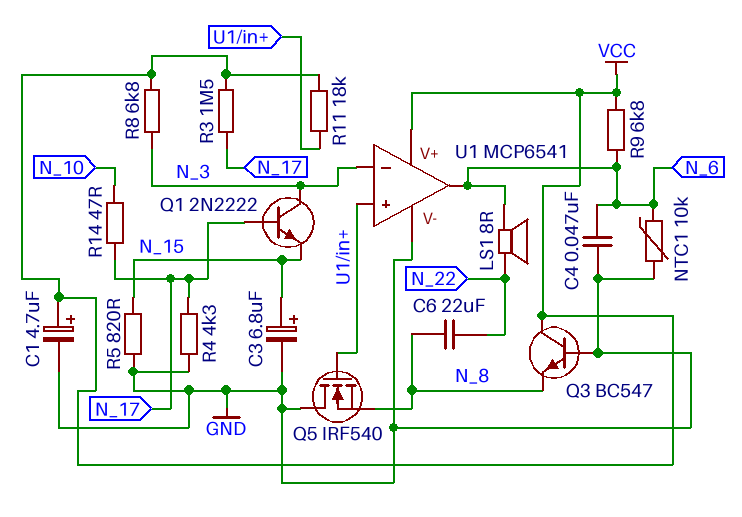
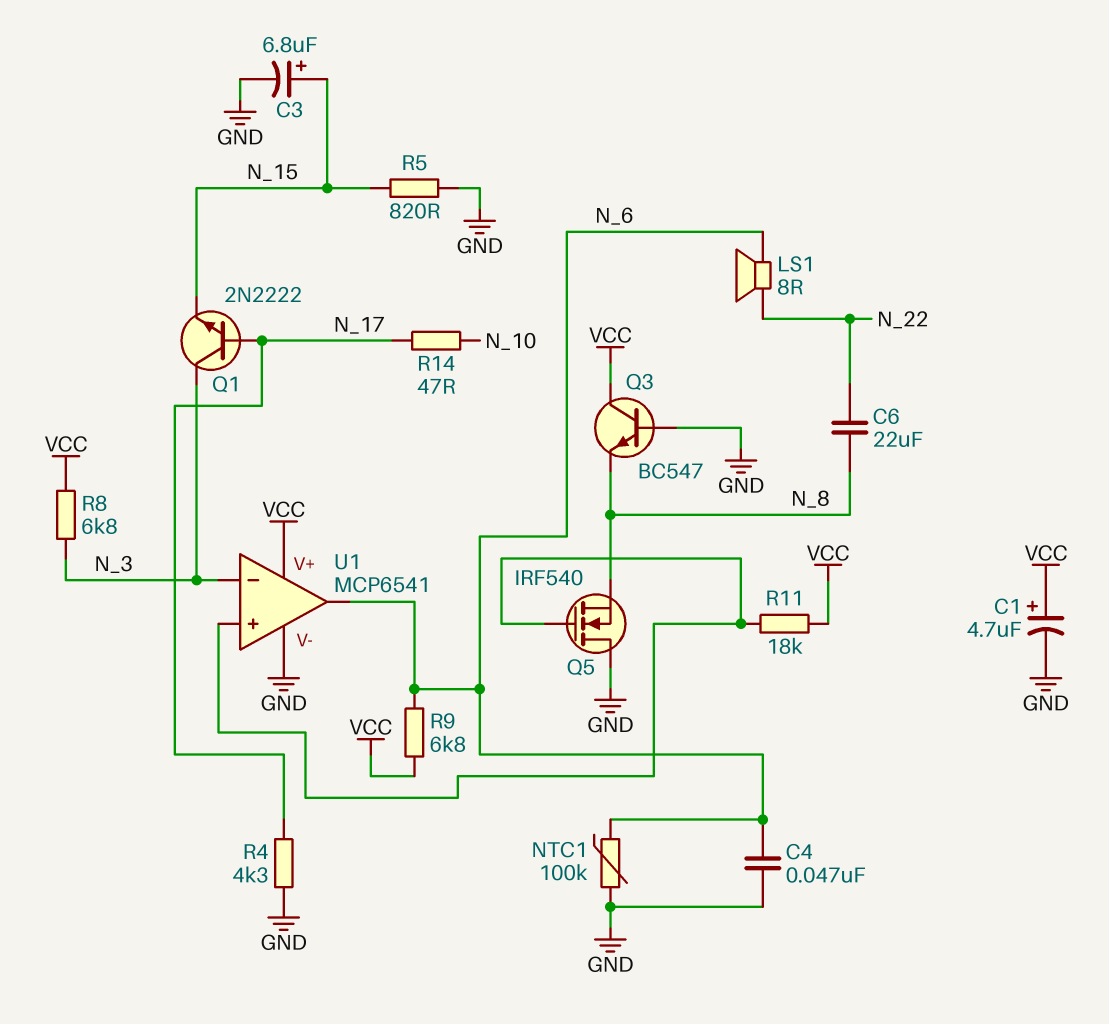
NTC1: 10k (GND, N_6) -> 100k (GND, N_6)
R3: 1.5M (N_17, VCC) -> none

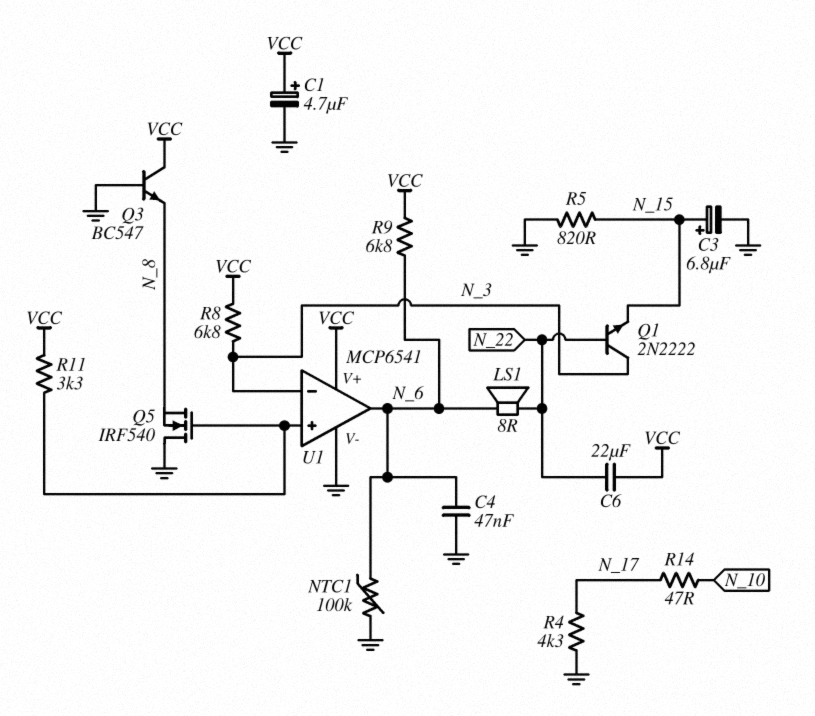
C6: 22uF (N_8, N_22) -> 22uF (N_22, VCC)
Q1: NPN 2N2222 (B N_17, C N_3, E N_15) -> NPN 2N2222 (B N_22, C N_3, E N_15)
R11: 18k (U1/in+, VCC) -> 3.3k (U1/in+, VCC)

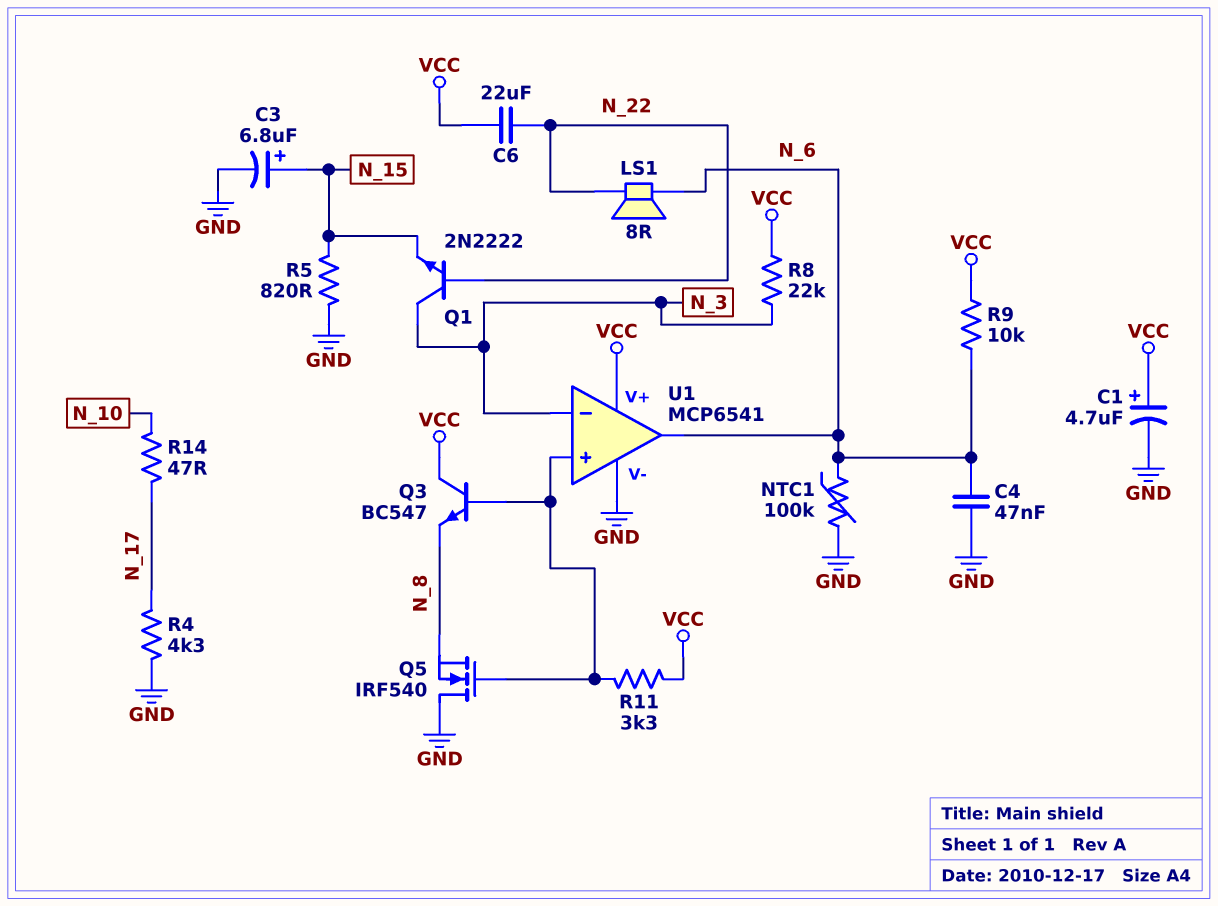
Q3: NPN BC547 (B GND, C VCC, E N_8) -> NPN BC547 (B U1/in+, C VCC, E N_8)
R8: 6.8k (N_3, VCC) -> 22k (N_3, VCC)
R9: 6.8k (N_6, VCC) -> 10k (N_6, VCC)

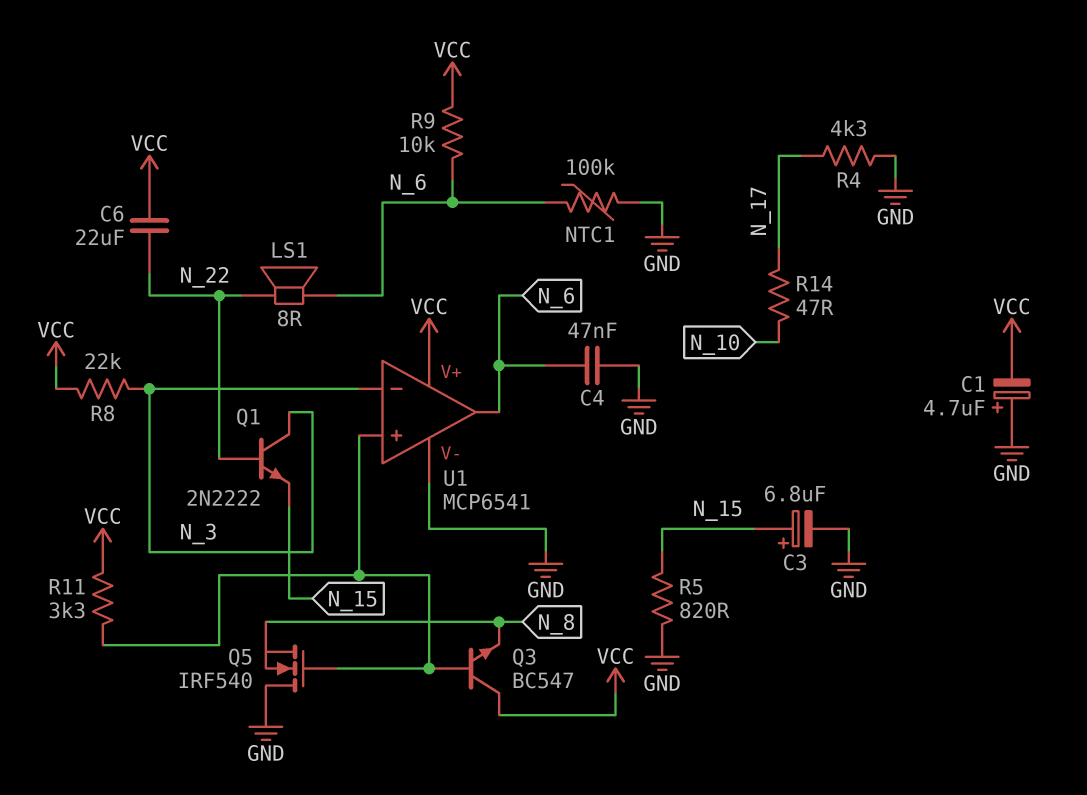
C1: 4.7uF (plus VCC, minus GND) -> 4.7uF (plus GND, minus VCC)

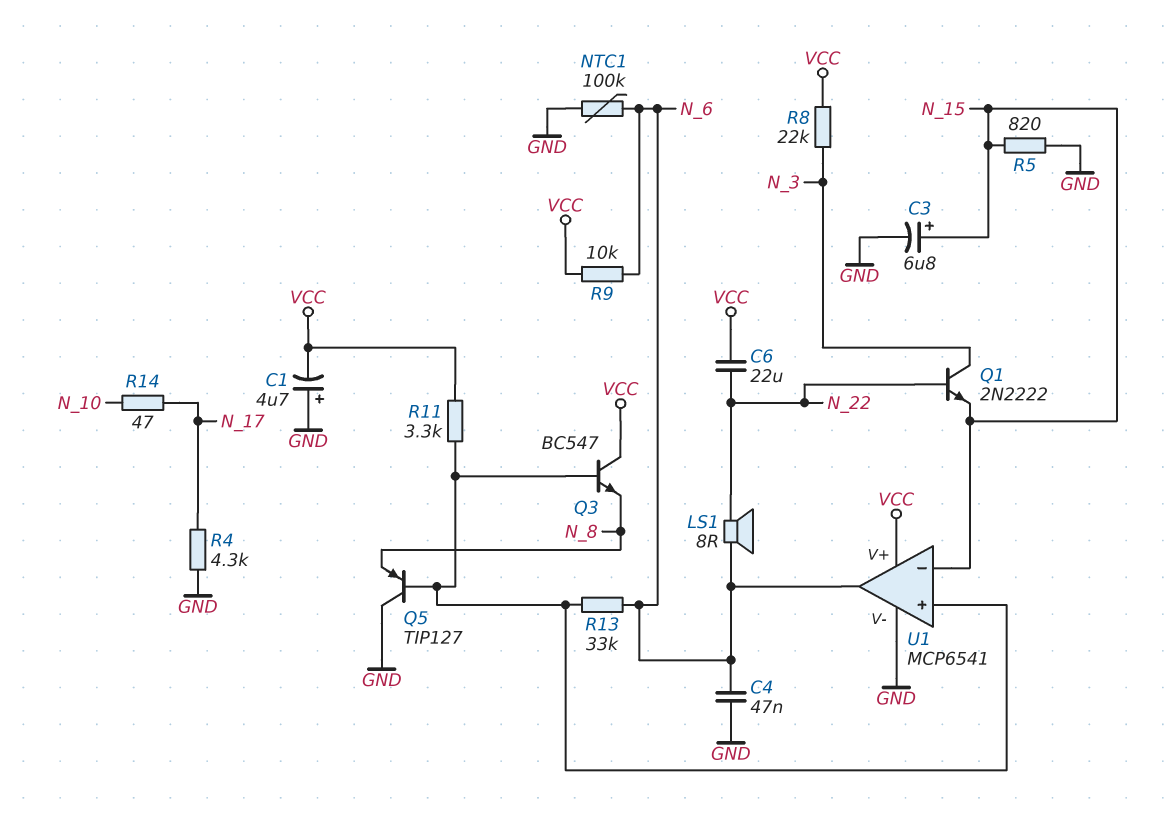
Q5: NMOS IRF540 (G U1/in+, D GND, S N_8) -> PNP TIP127 (B U1/in+, C GND, E N_8)
R13: none -> 33k (N_6, U1/in+)
U1 pin in-: N_3 -> N_15

